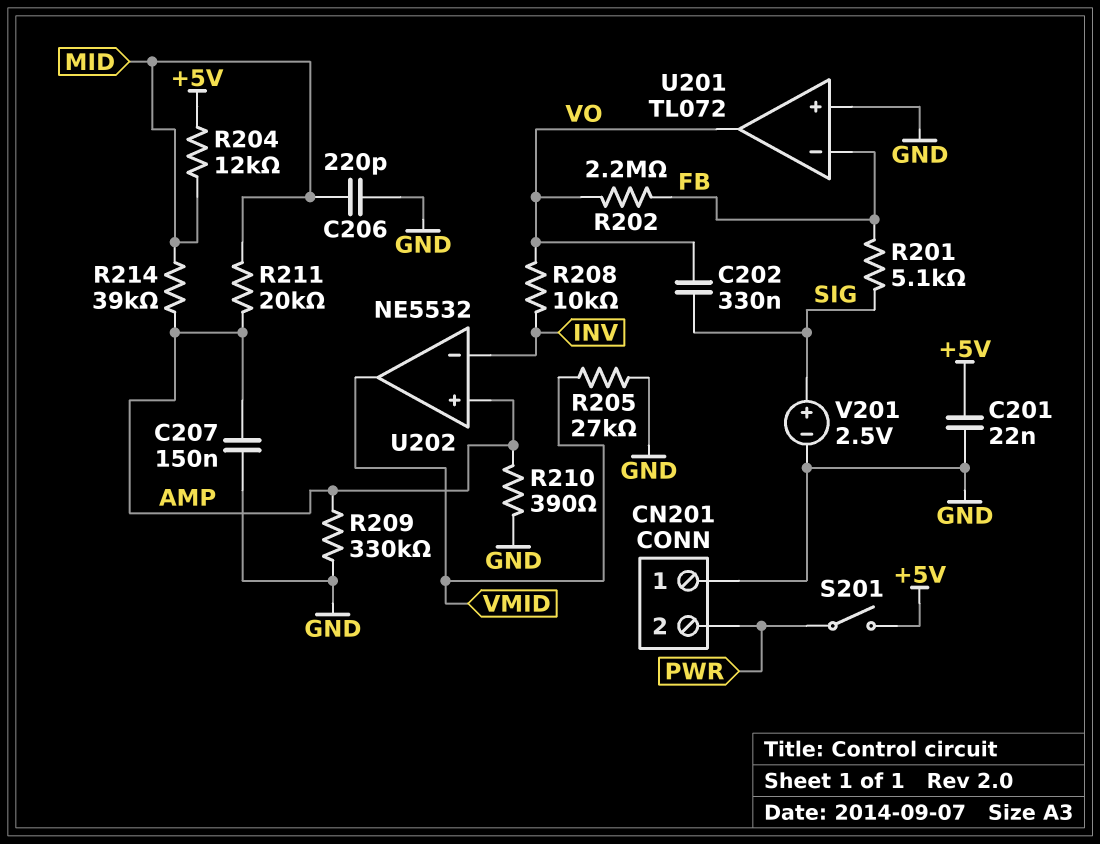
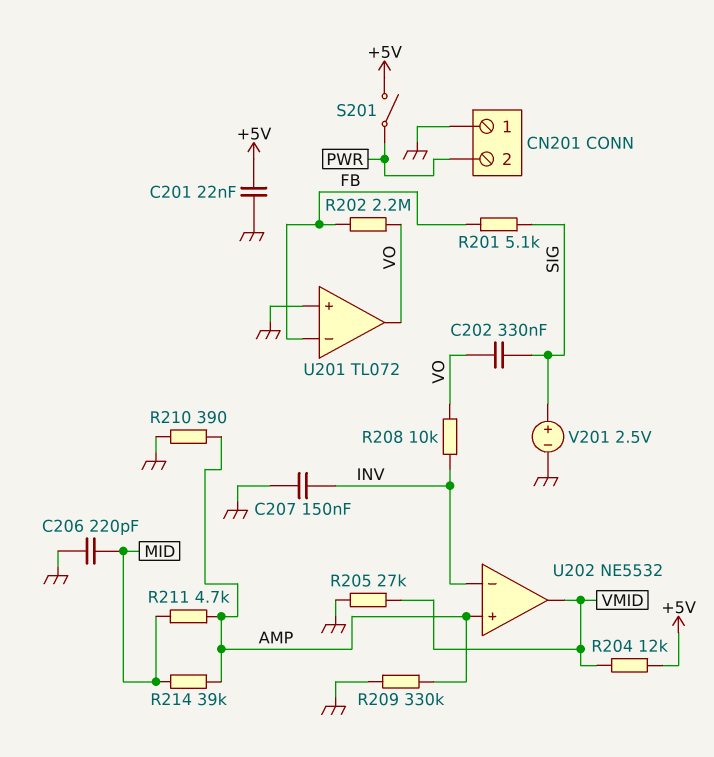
C207: 150nF (AMP, GND) -> 150nF (GND, INV)
R204: 12k (+5V, MID) -> 12k (+5V, VMID)
R211: 20k (AMP, MID) -> 4.7k (AMP, MID)

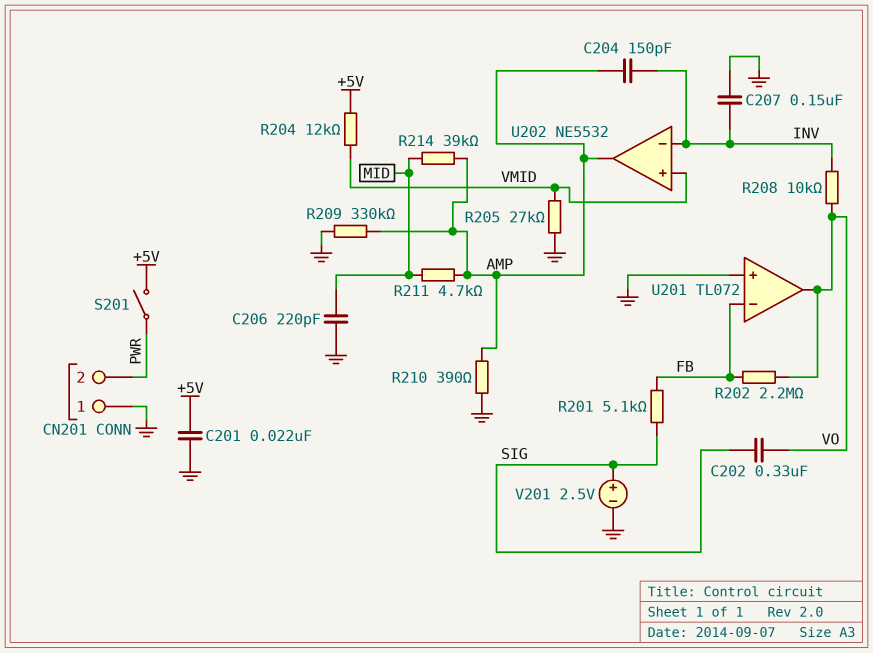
C204: none -> 150pF (AMP, INV)
U202 pin in+: AMP -> VMID
U202 pin out: VMID -> AMP

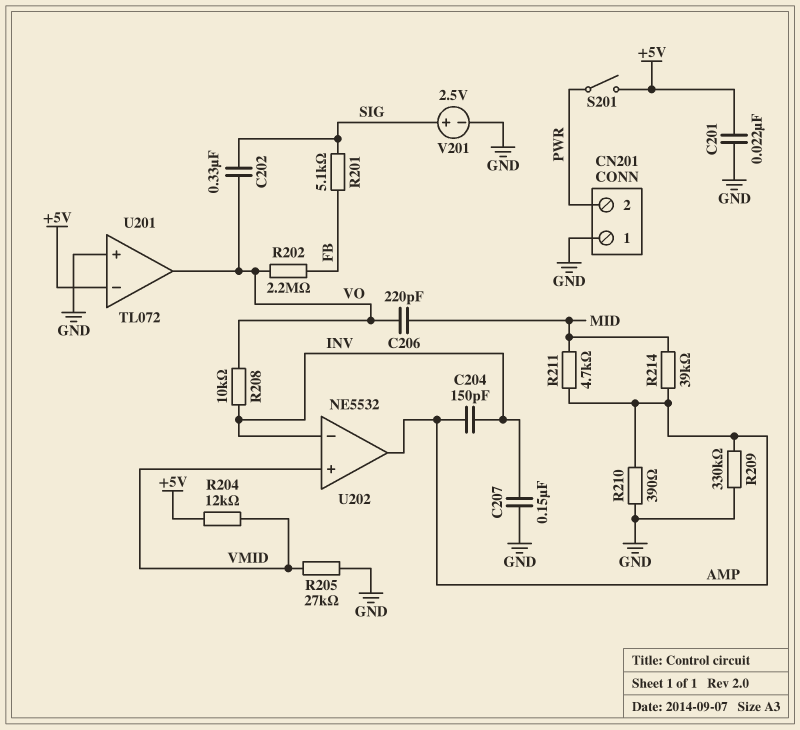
C206: 220pF (GND, MID) -> 220pF (MID, VO)
U201 pin in-: FB -> +5V

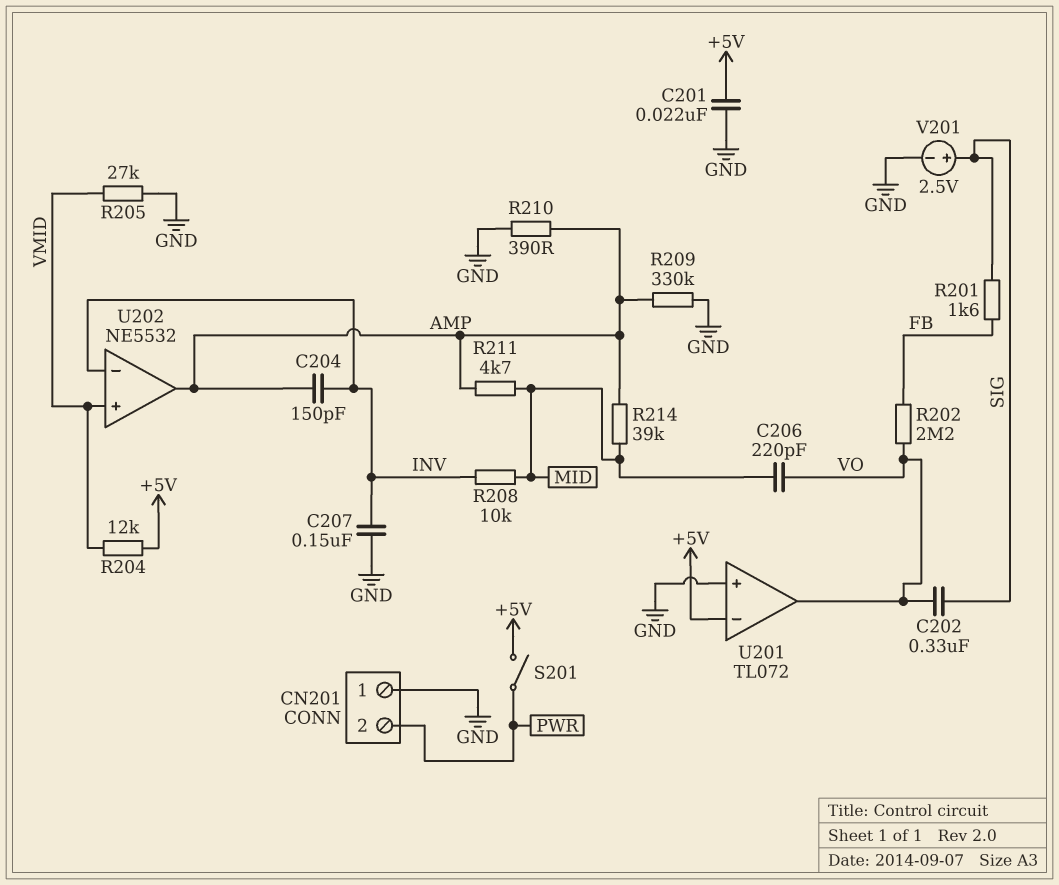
R201: 5.1k (FB, SIG) -> 1.6k (FB, SIG)
R208: 10k (INV, VO) -> 10k (INV, MID)

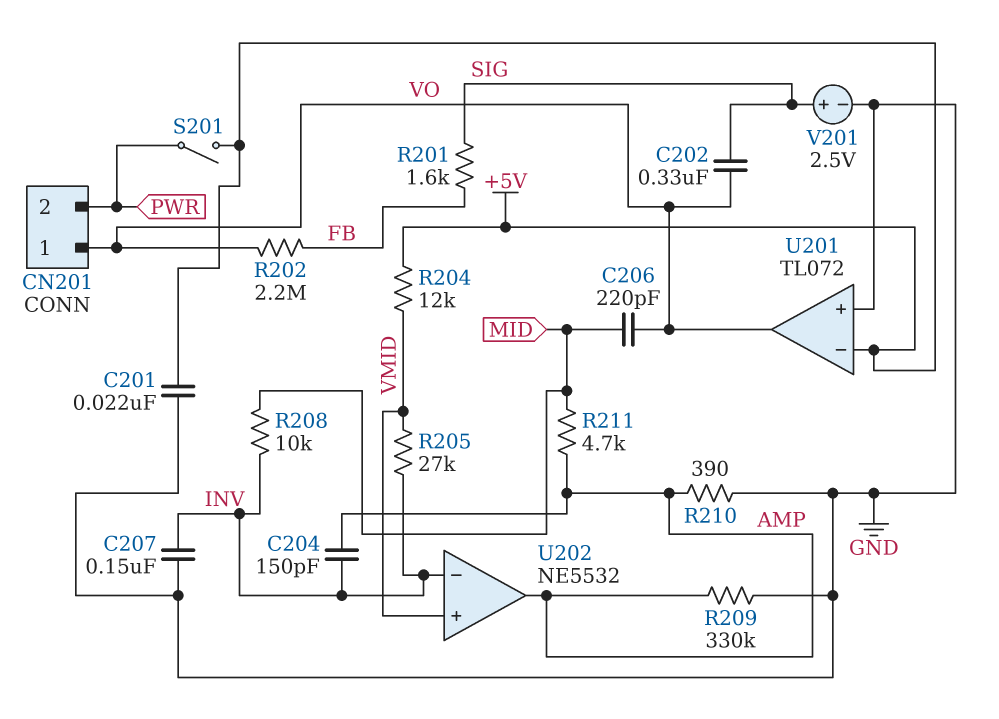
CN201 pin 1: GND -> VO
R205: 27k (GND, VMID) -> 27k (INV, VMID)
R214: 39k (AMP, MID) -> none

